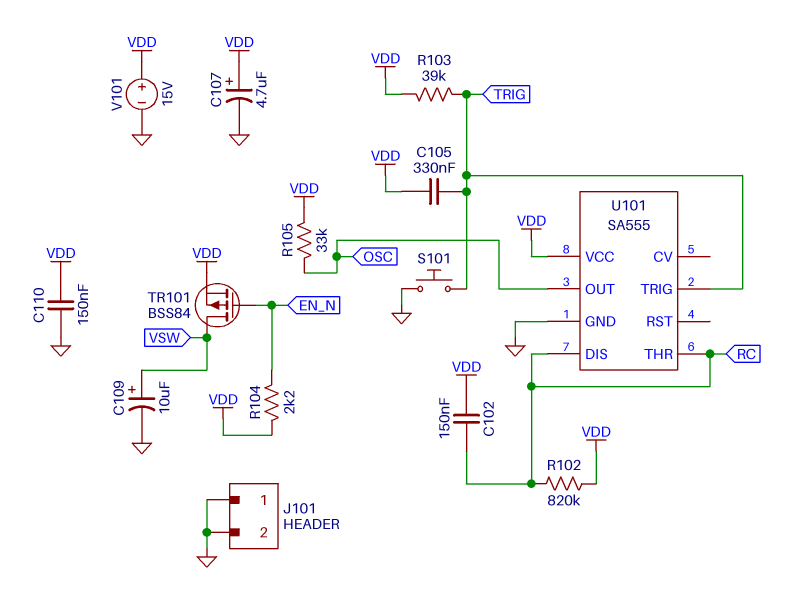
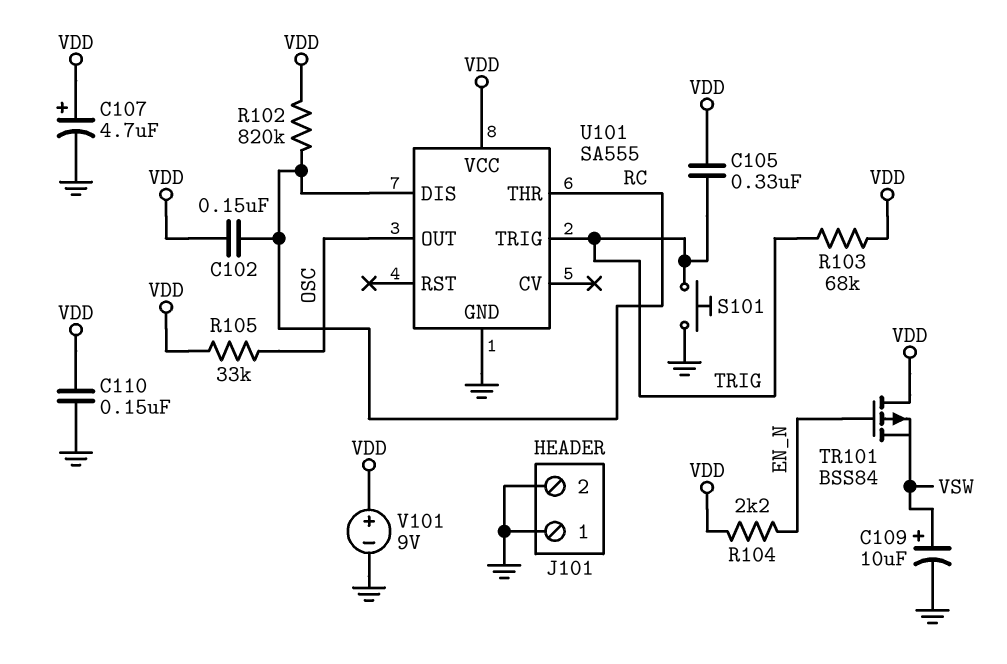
R103: 39k (TRIG, VDD) -> 68k (TRIG, VDD)
TR101: PMOS BSS84 (G EN_N, D VSW, S VDD) -> PMOS BSS84 (G EN_N, D VDD, S VSW)
V101: 15V (plus VDD, minus GND) -> 9V (plus VDD, minus GND)

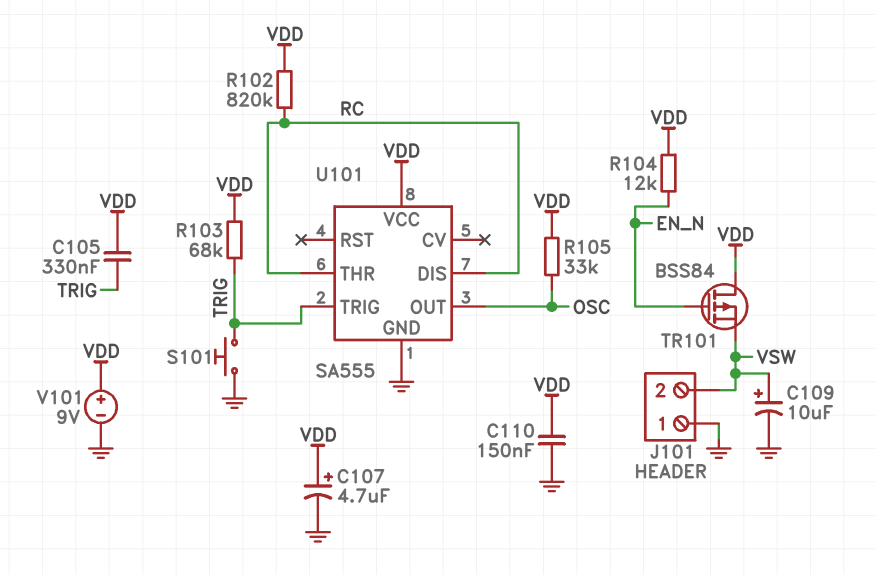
C102: 150nF (RC, VDD) -> none
J101 pin 2: GND -> VSW
R104: 2.2k (EN_N, VDD) -> 12k (EN_N, VDD)

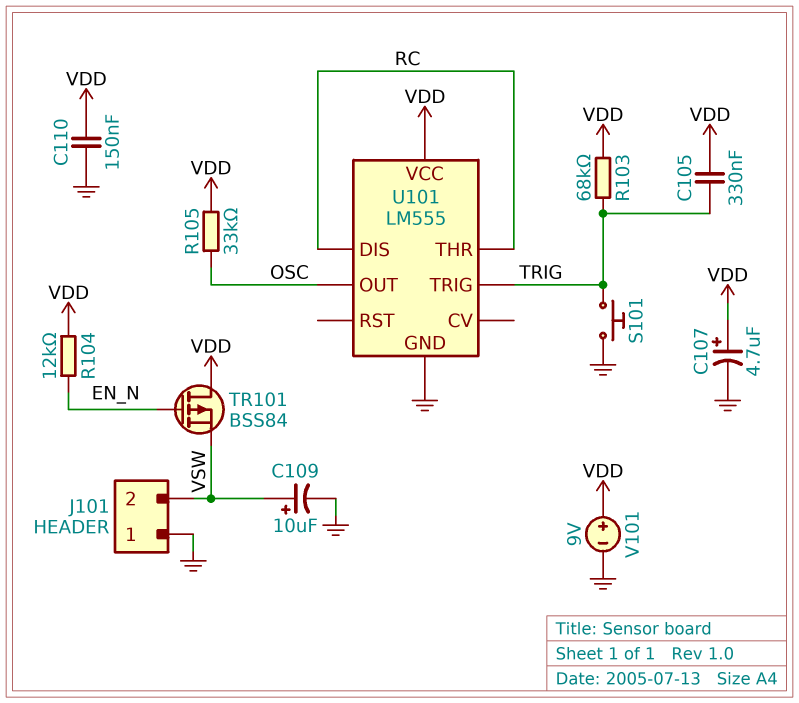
R102: 820k (RC, VDD) -> none
U101: SA555 -> LM555

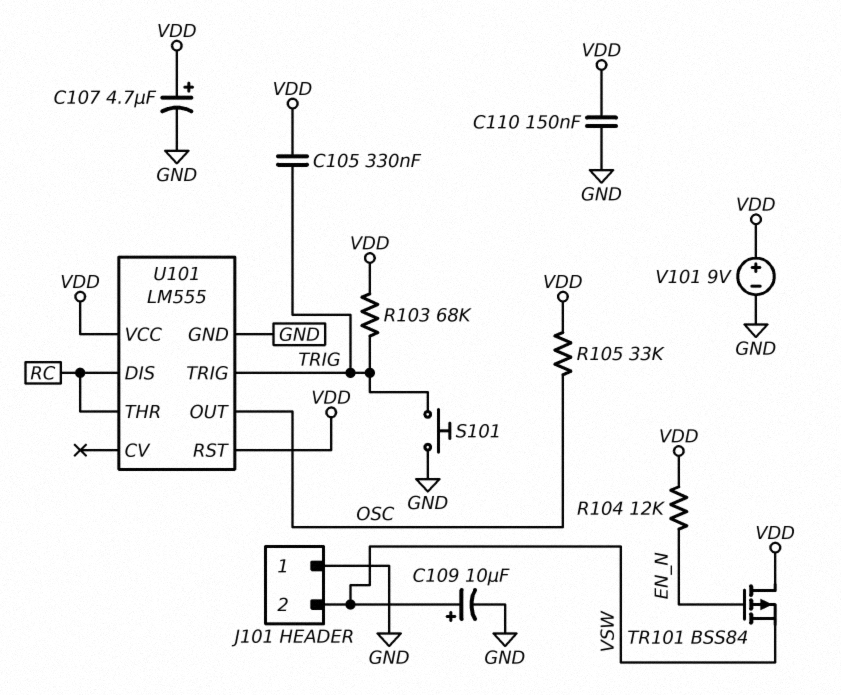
U101 pin RST: none -> VDD

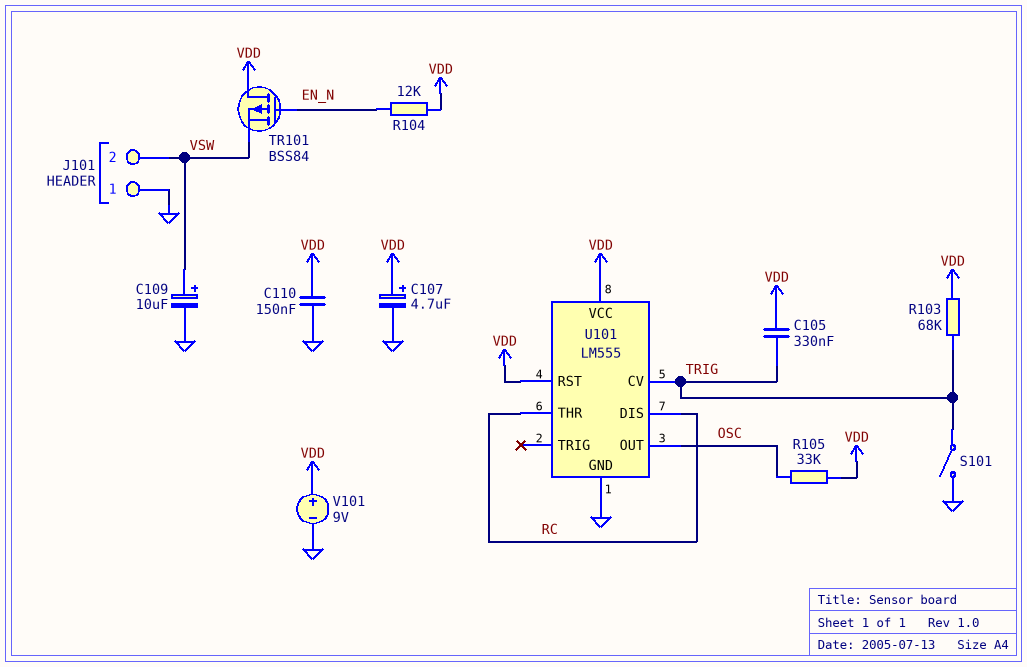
S101: button (GND, TRIG) -> switch (GND, TRIG)
U101 pin CV: none -> TRIG
U101 pin TRIG: TRIG -> none

